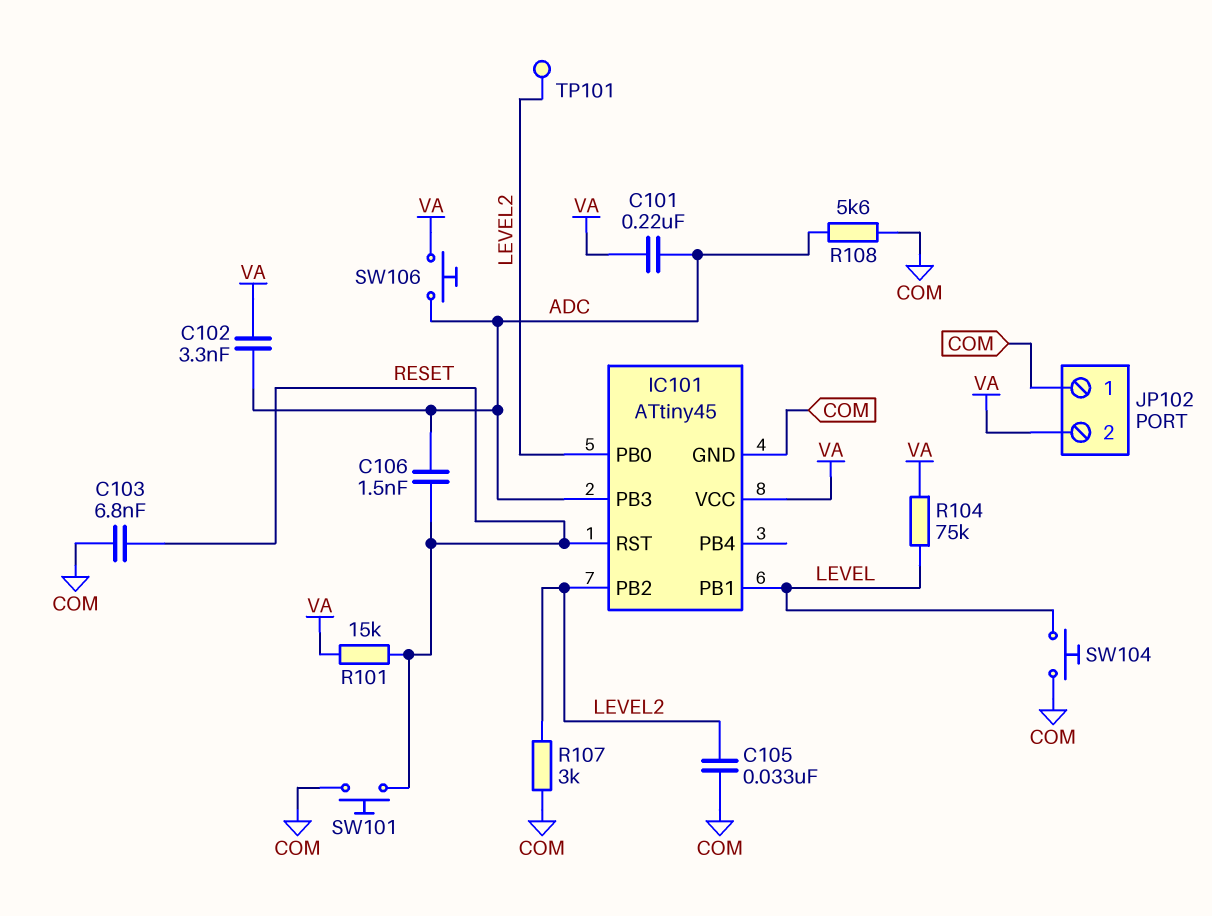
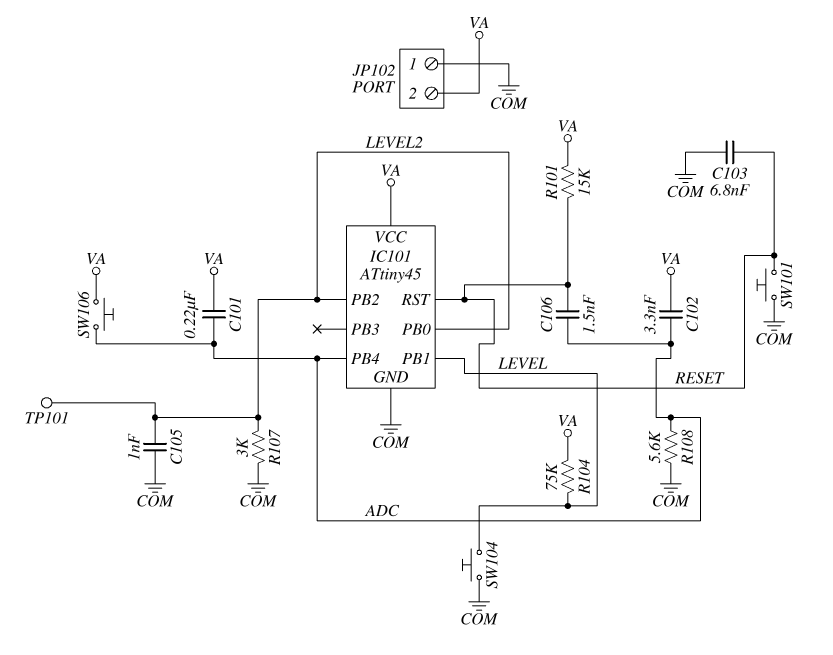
C105: 33nF (COM, LEVEL2) -> 1nF (COM, LEVEL2)
IC101 pin PB3: ADC -> none
IC101 pin PB4: none -> ADC

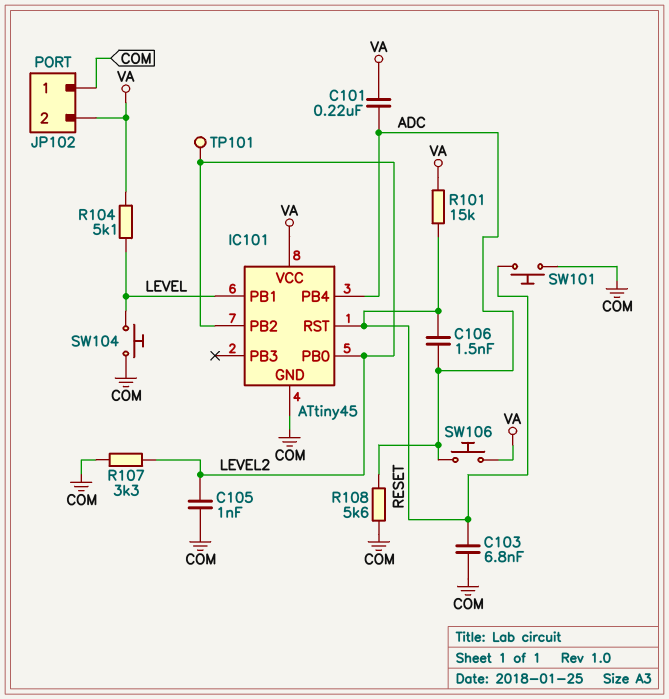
C102: 3.3nF (ADC, VA) -> none
R104: 75k (LEVEL, VA) -> 5.1k (LEVEL, VA)
R107: 3k (COM, LEVEL2) -> 3.3k (COM, LEVEL2)

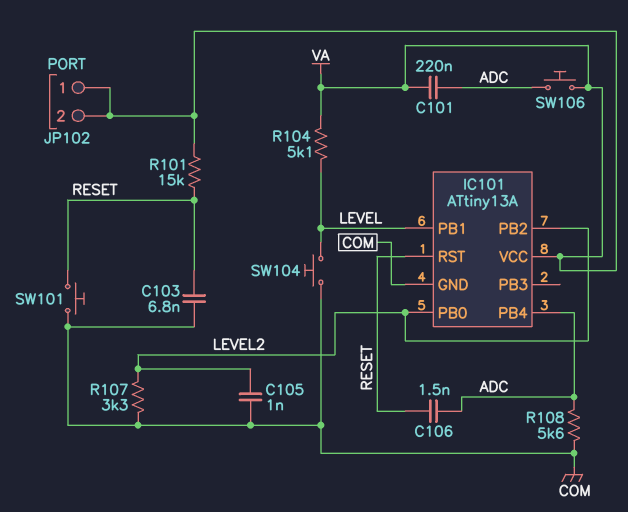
IC101: ATtiny45 -> ATtiny13A
JP102 pin 1: COM -> VA
TP101: test point (LEVEL2) -> none

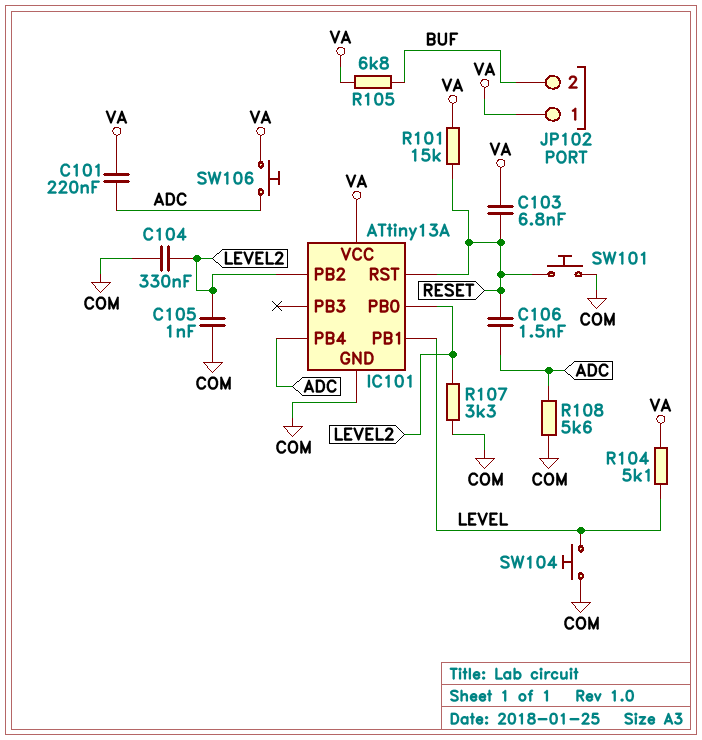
C103: 6.8nF (COM, RESET) -> 6.8nF (RESET, VA)
C104: none -> 330nF (COM, LEVEL2)
JP102 pin 2: VA -> BUF
R105: none -> 6.8k (BUF, VA)

